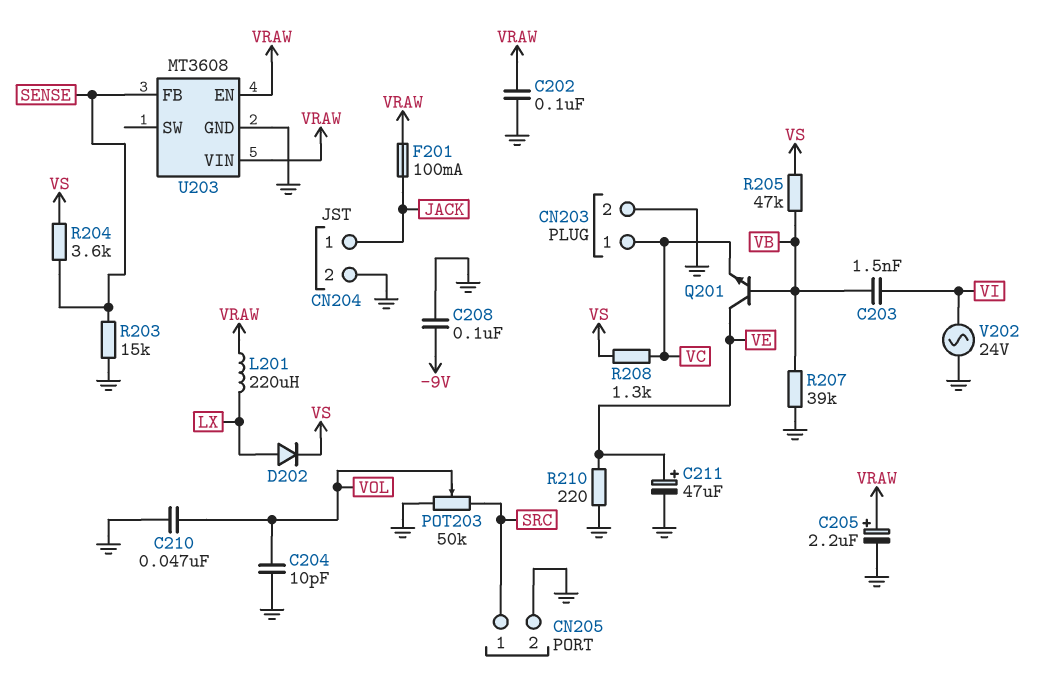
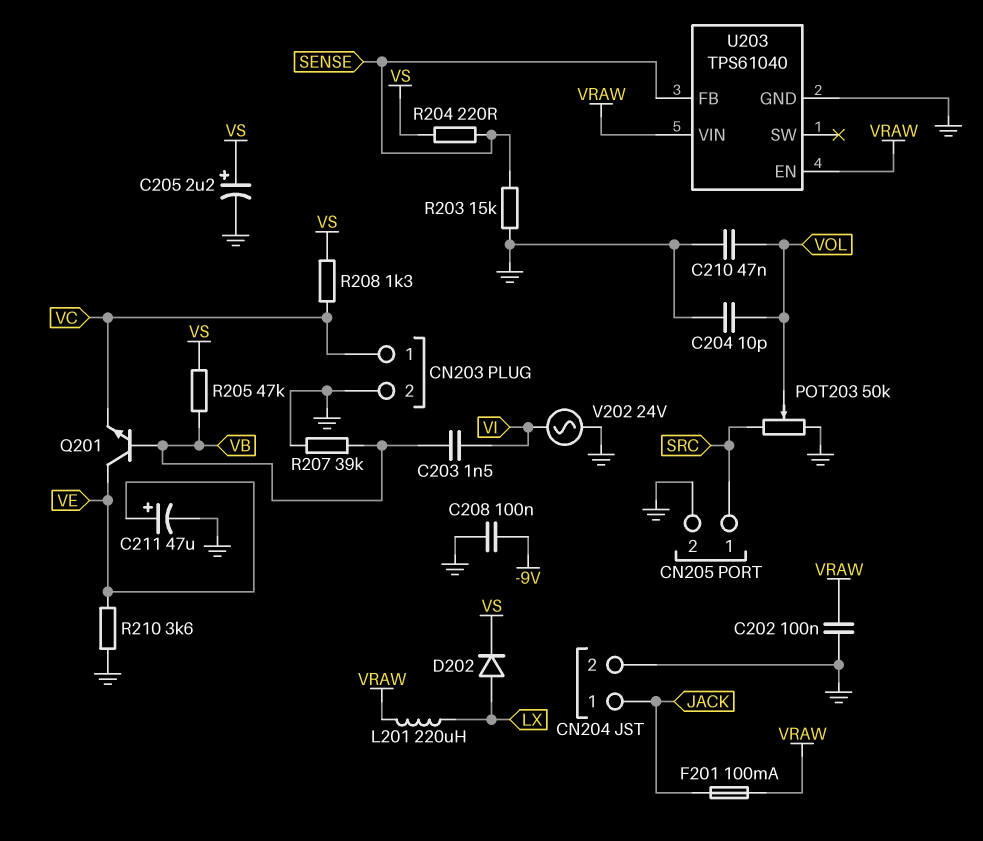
C205: 2.2uF (plus VRAW, minus GND) -> 2.2uF (plus VS, minus GND)
R204: 3.6k (SENSE, VS) -> 220 (SENSE, VS)
R210: 220 (GND, VE) -> 3.6k (GND, VE)
U203: MT3608 -> TPS61040

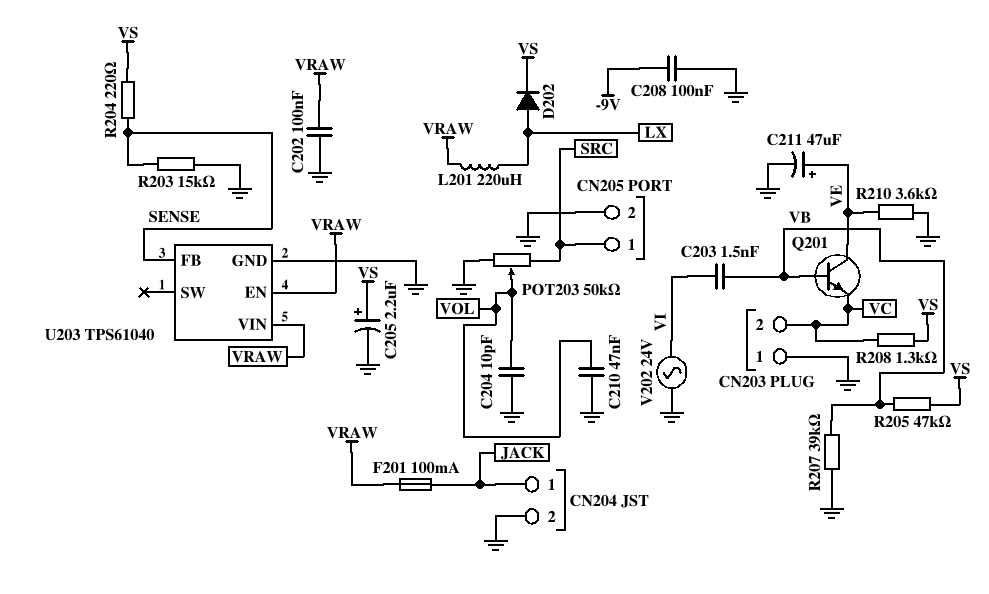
CN203 pin 1: VC -> GND
CN203 pin 2: GND -> VC

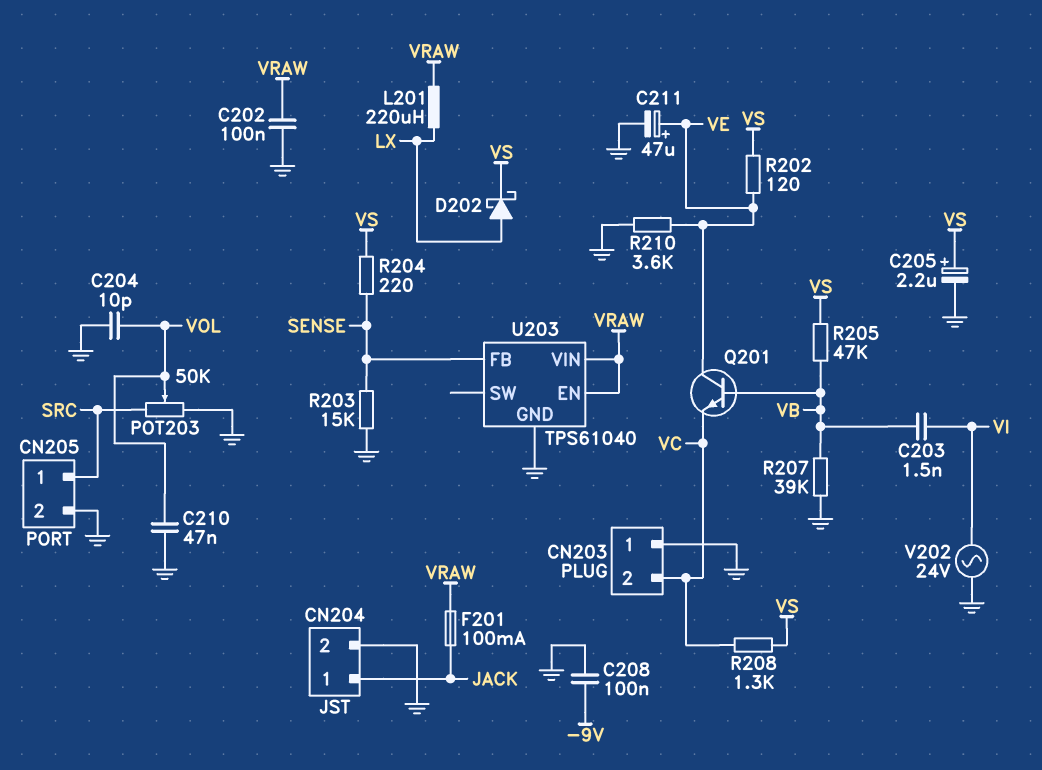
D202: diode (A LX, K VS) -> schottky (A LX, K VS)
R202: none -> 120 (VE, VS)

